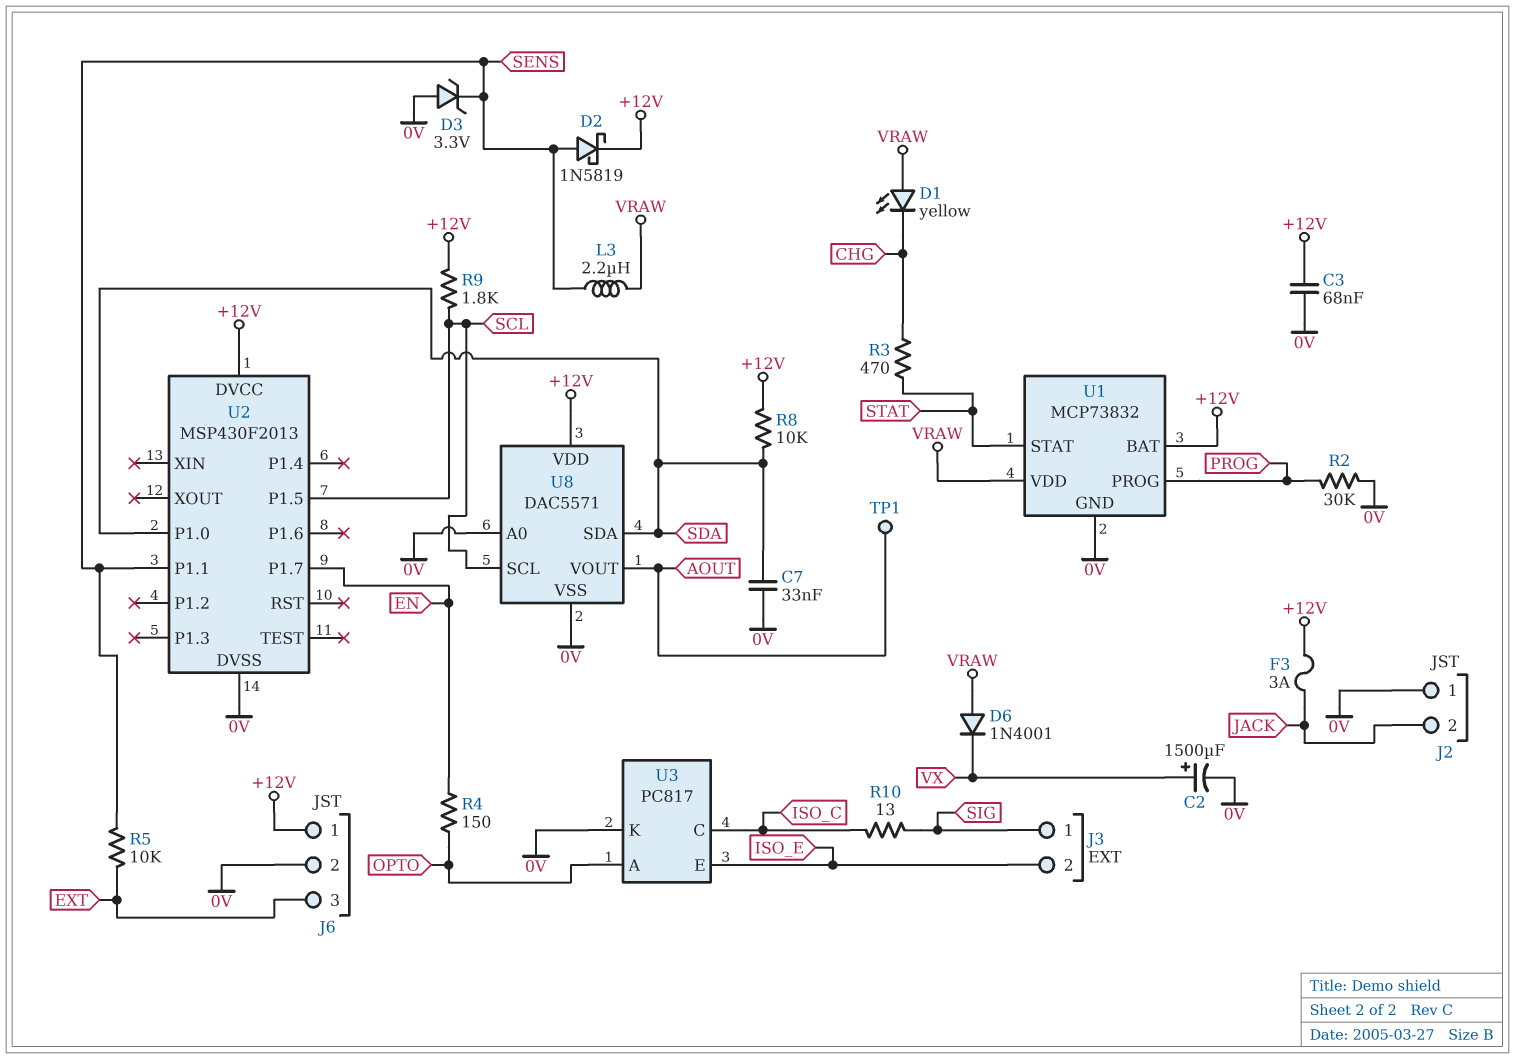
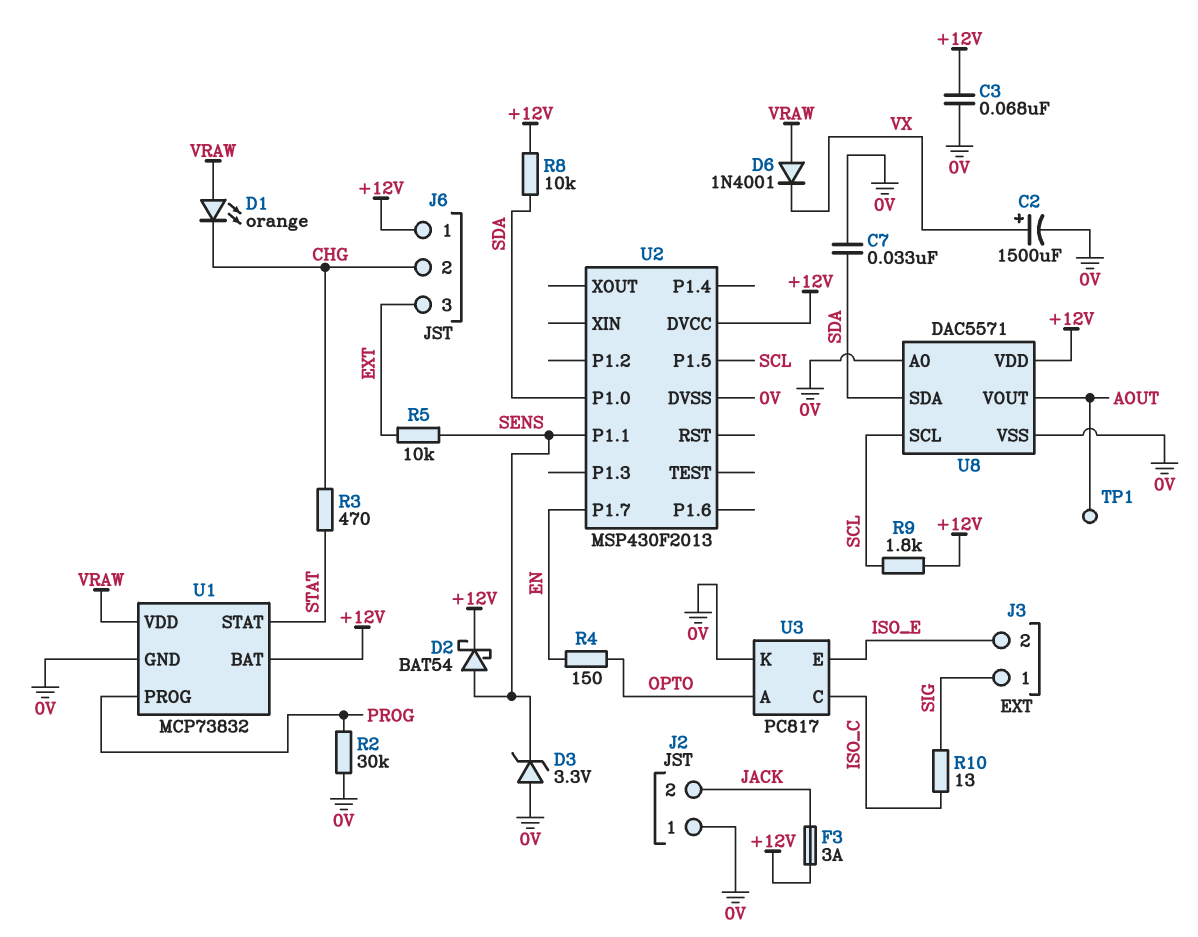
D1: LED yellow (A VRAW, K CHG) -> LED orange (A VRAW, K CHG)
D2: schottky 1N5819 (A SENS, K +12V) -> schottky BAT54 (A SENS, K +12V)
J6 pin 2: 0V -> CHG
L3: 2.2uH (SENS, VRAW) -> none

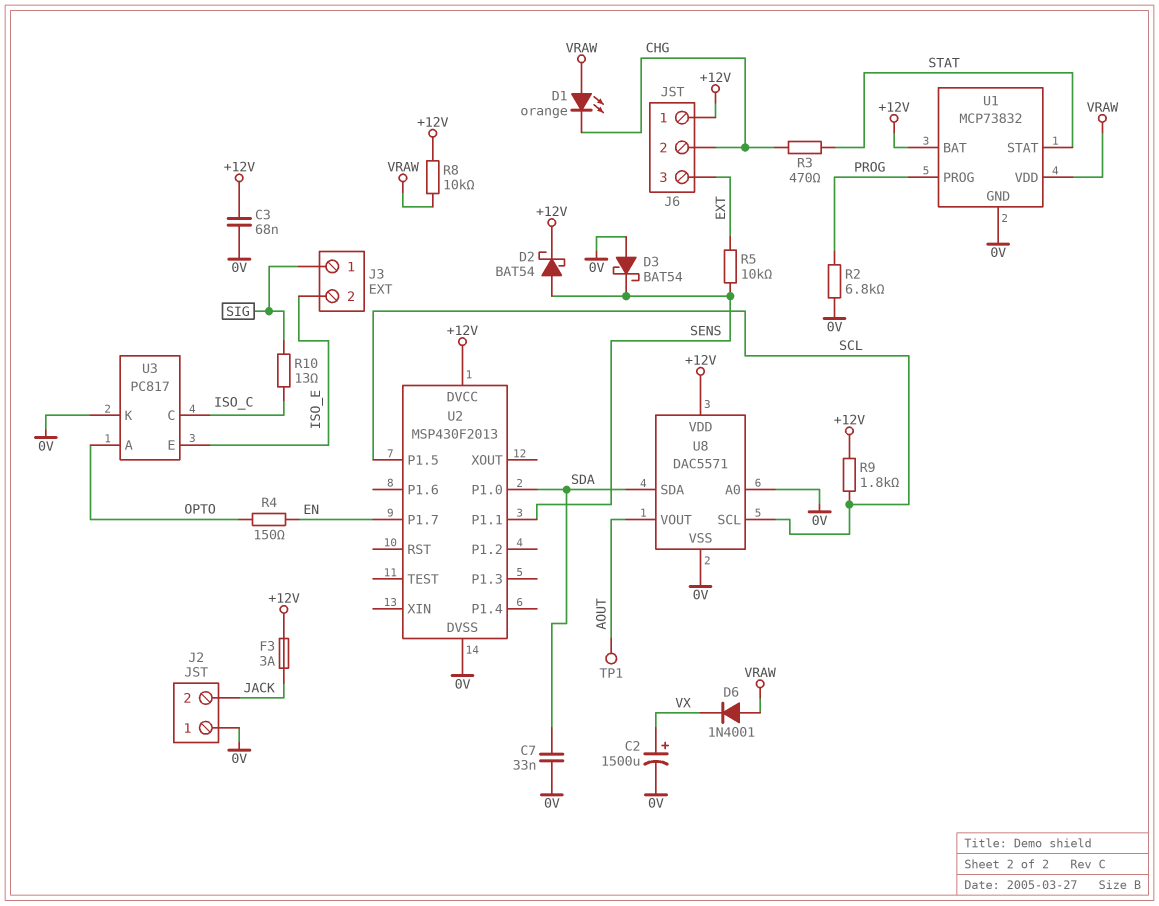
D3: zener 3.3V (A 0V, K SENS) -> schottky BAT54 (A 0V, K SENS)
R2: 30k (0V, PROG) -> 6.8k (0V, PROG)
R8: 10k (+12V, SDA) -> 10k (+12V, VRAW)

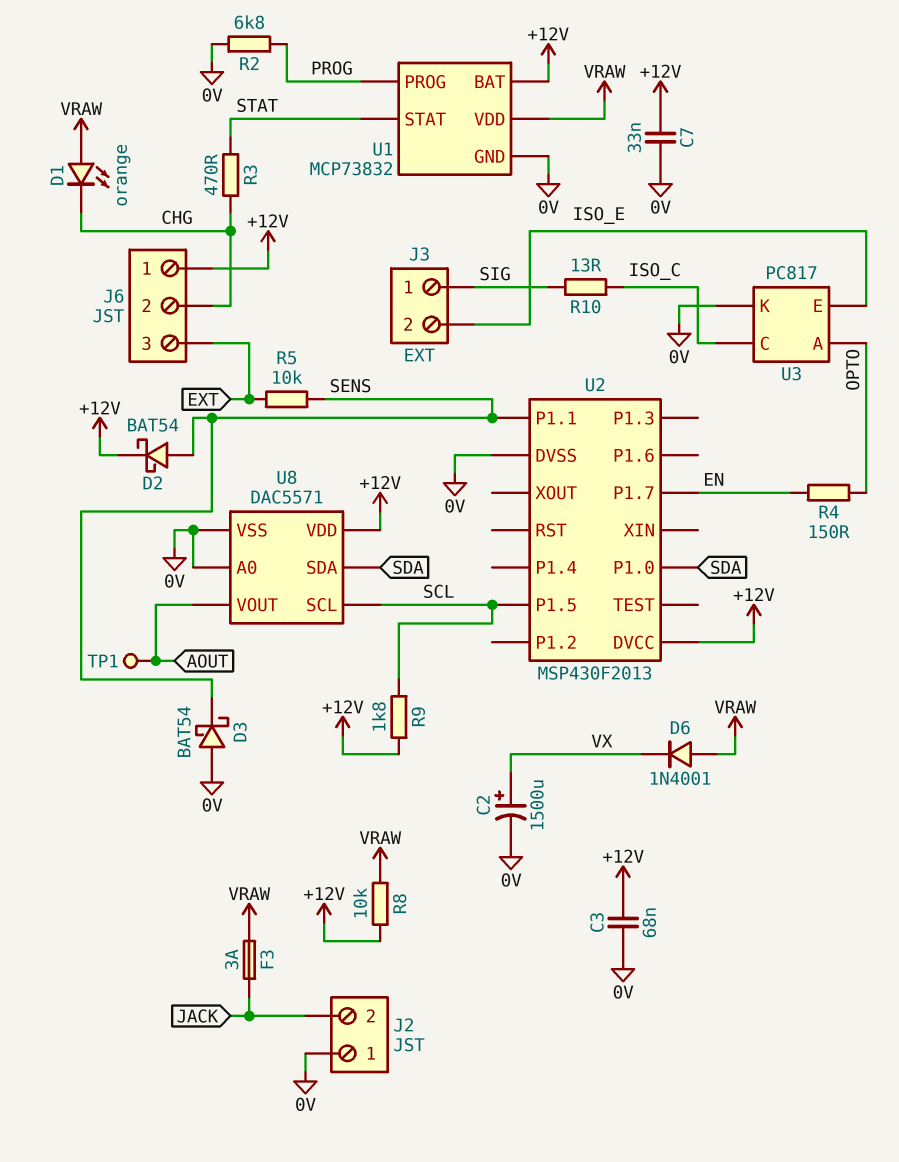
C7: 33nF (0V, SDA) -> 33nF (+12V, 0V)
F3: 3A (+12V, JACK) -> 3A (JACK, VRAW)

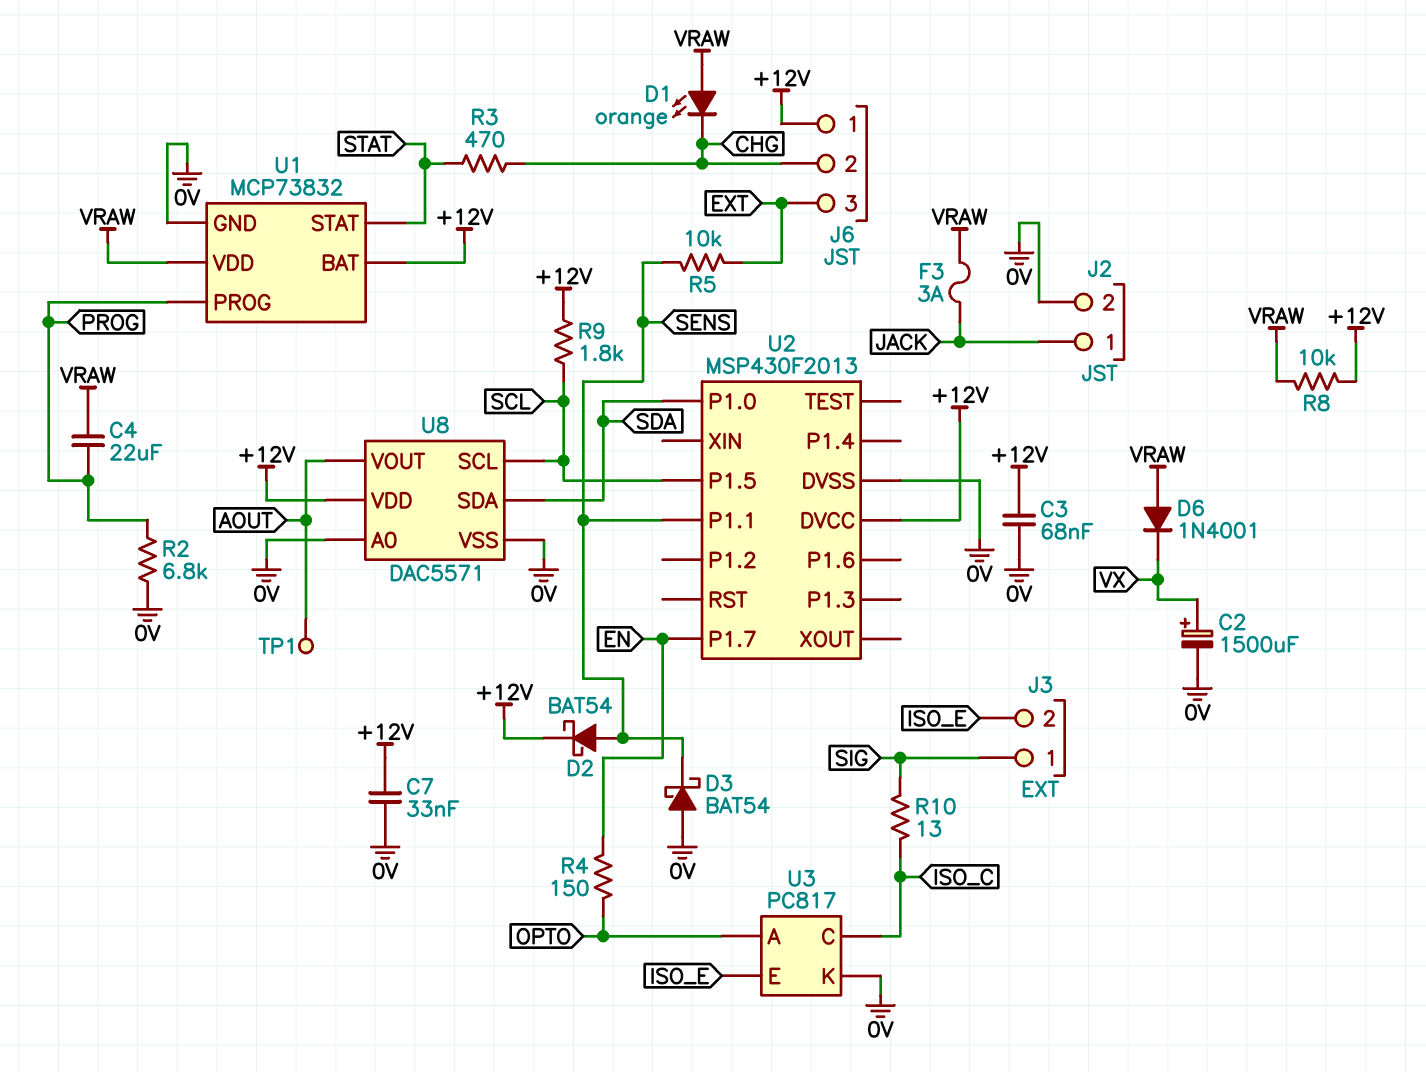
C4: none -> 22uF (PROG, VRAW)
J2 pin 1: 0V -> JACK
J2 pin 2: JACK -> 0V

